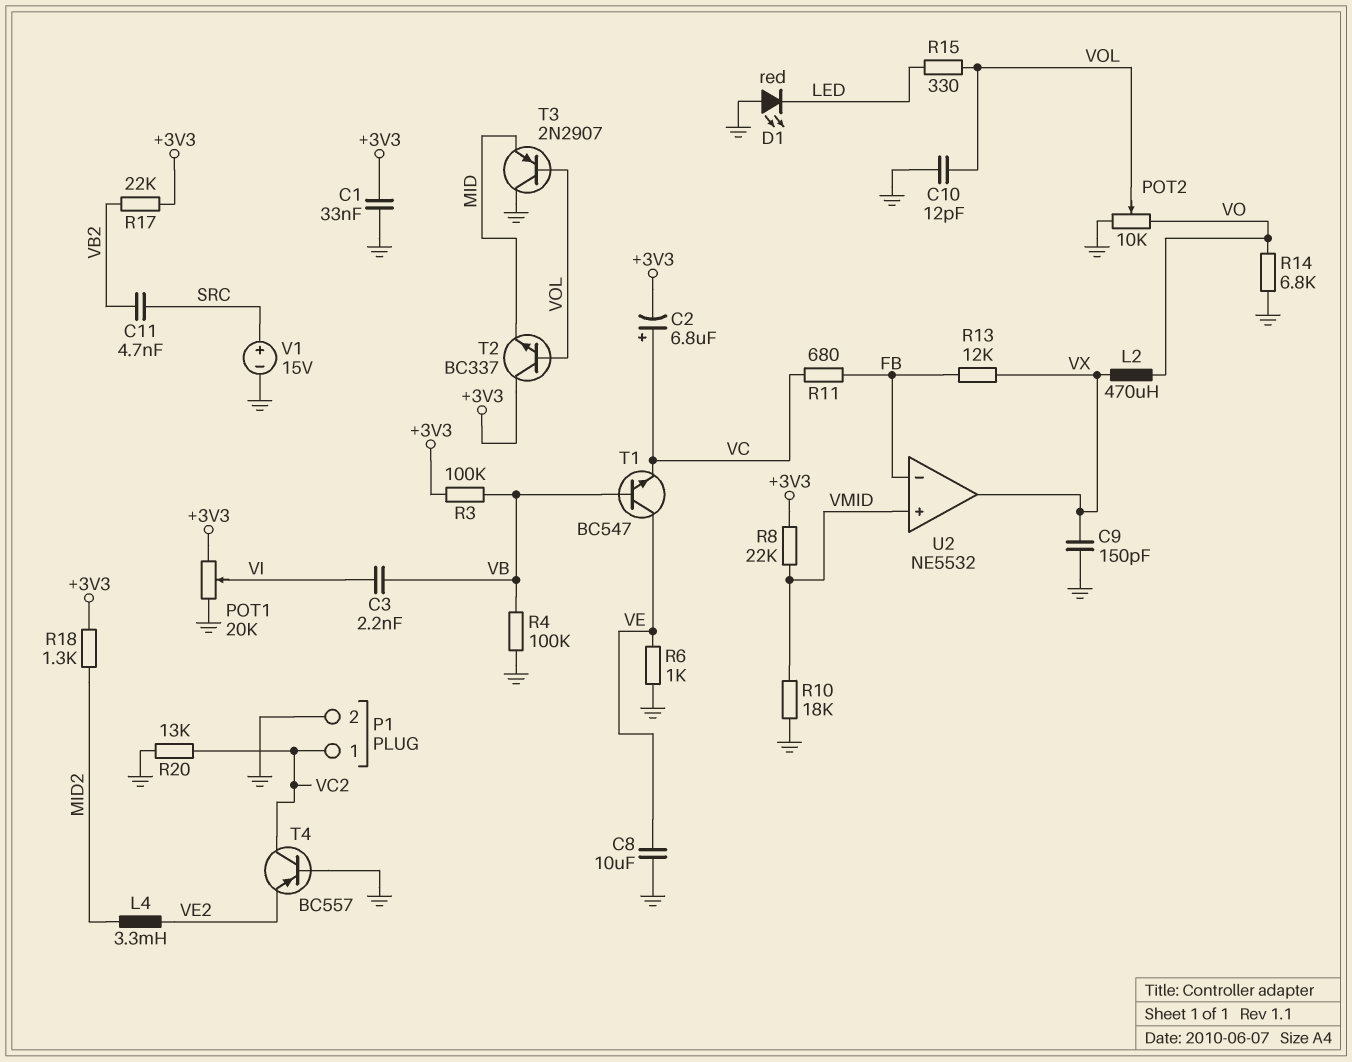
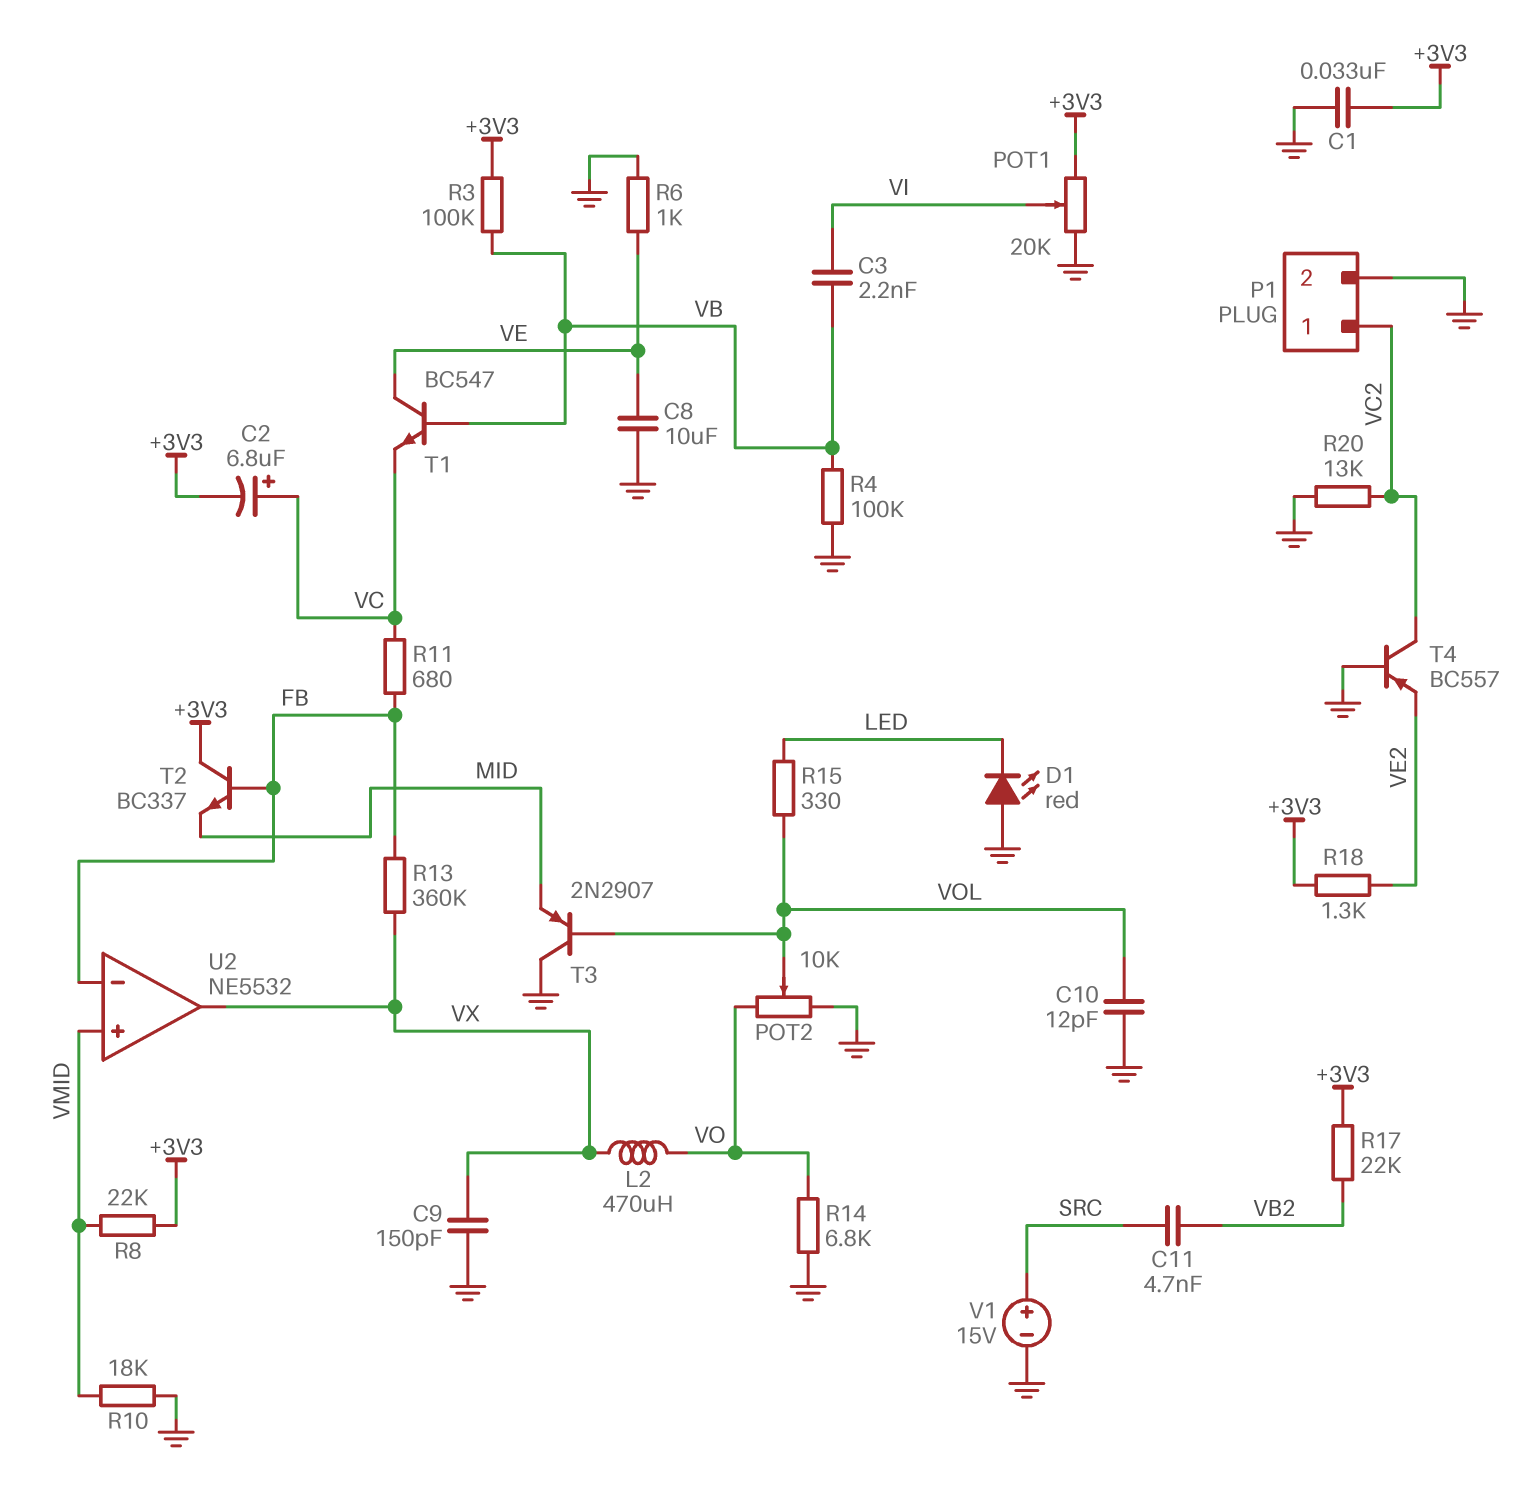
L4: 3.3mH (MID2, VE2) -> none
R13: 12k (FB, VX) -> 360k (FB, VX)
R18: 1.3k (+3V3, MID2) -> 1.3k (+3V3, VE2)
T2: NPN BC337 (B VOL, C +3V3, E MID) -> NPN BC337 (B FB, C +3V3, E MID)

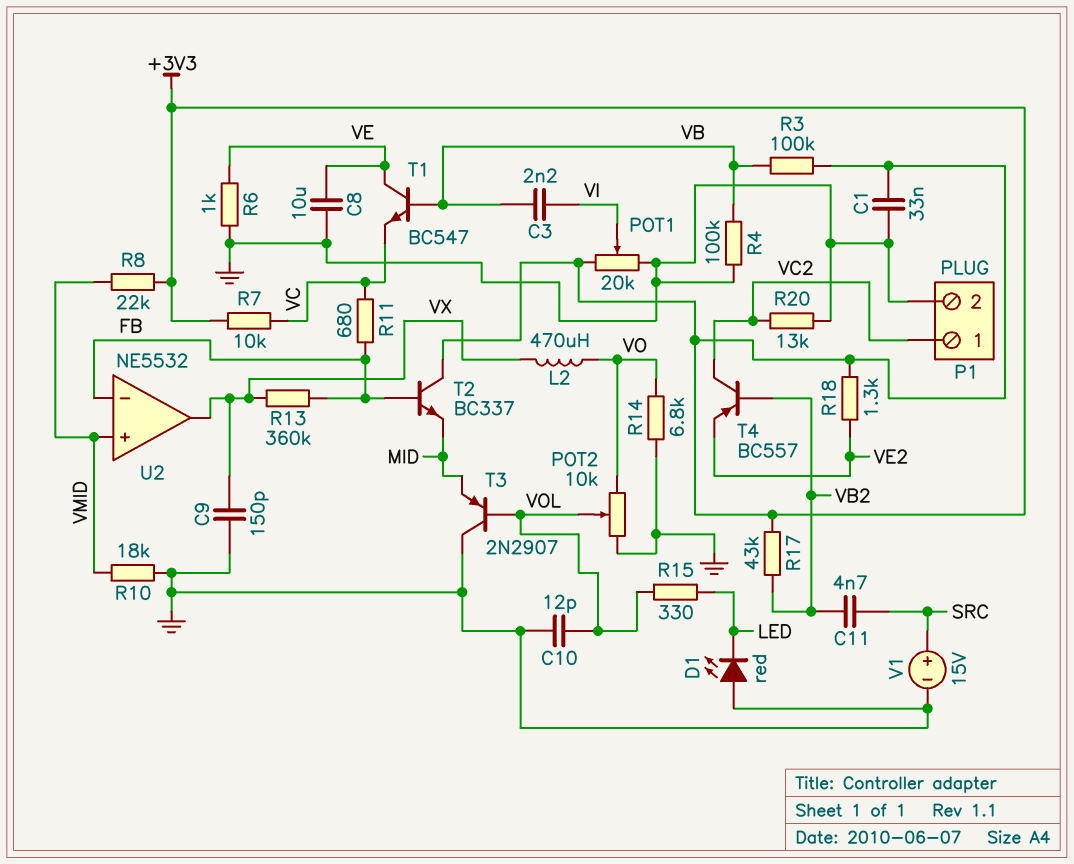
C2: 6.8uF (plus VC, minus +3V3) -> none
R7: none -> 10k (+3V3, VC)
R17: 22k (+3V3, VB2) -> 43k (+3V3, VB2)
T4: PNP BC557 (B GND, C VC2, E VE2) -> PNP BC557 (B VB2, C VC2, E VE2)

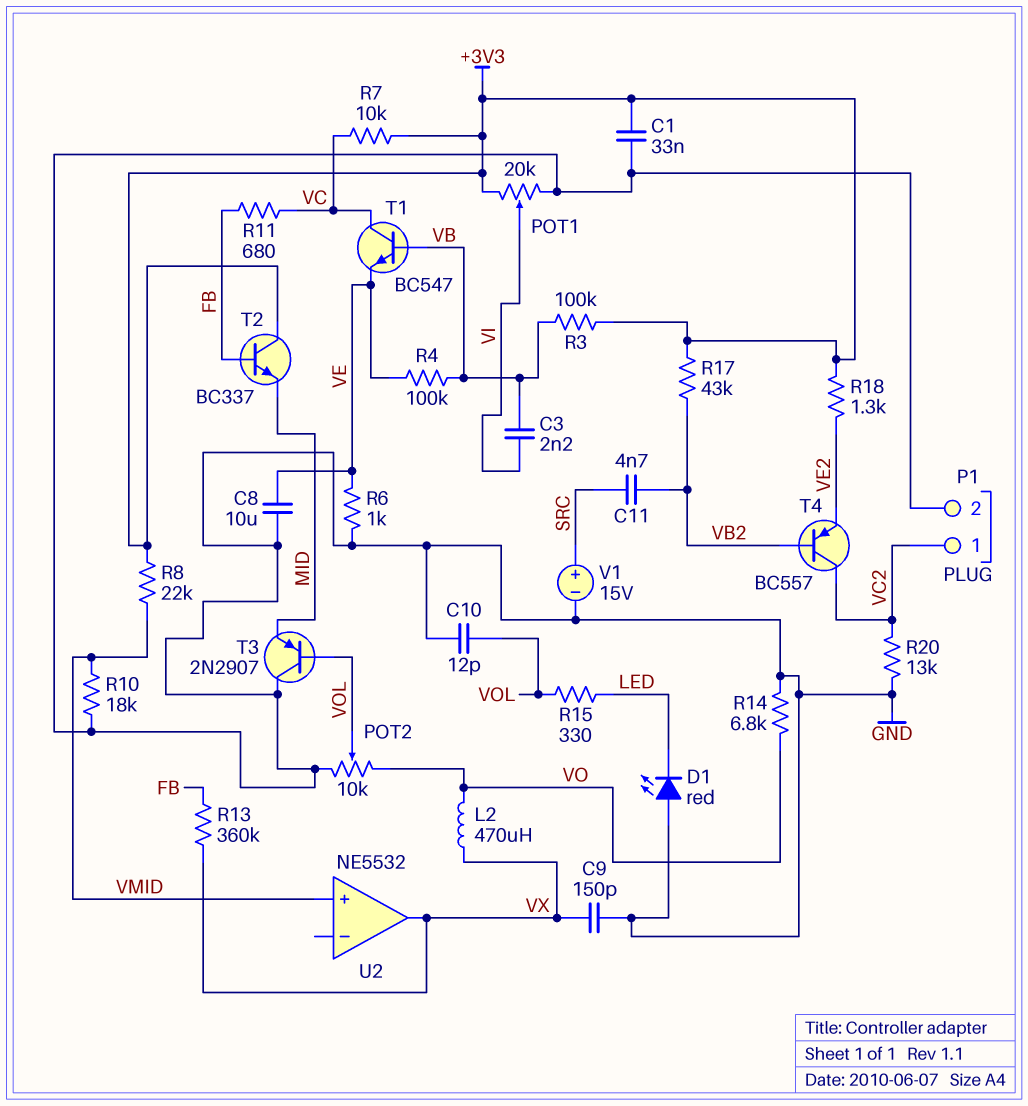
R4: 100k (GND, VB) -> 100k (VB, VE)
T1: NPN BC547 (B VB, C VE, E VC) -> NPN BC547 (B VB, C VC, E VE)
U2 pin in-: FB -> none

